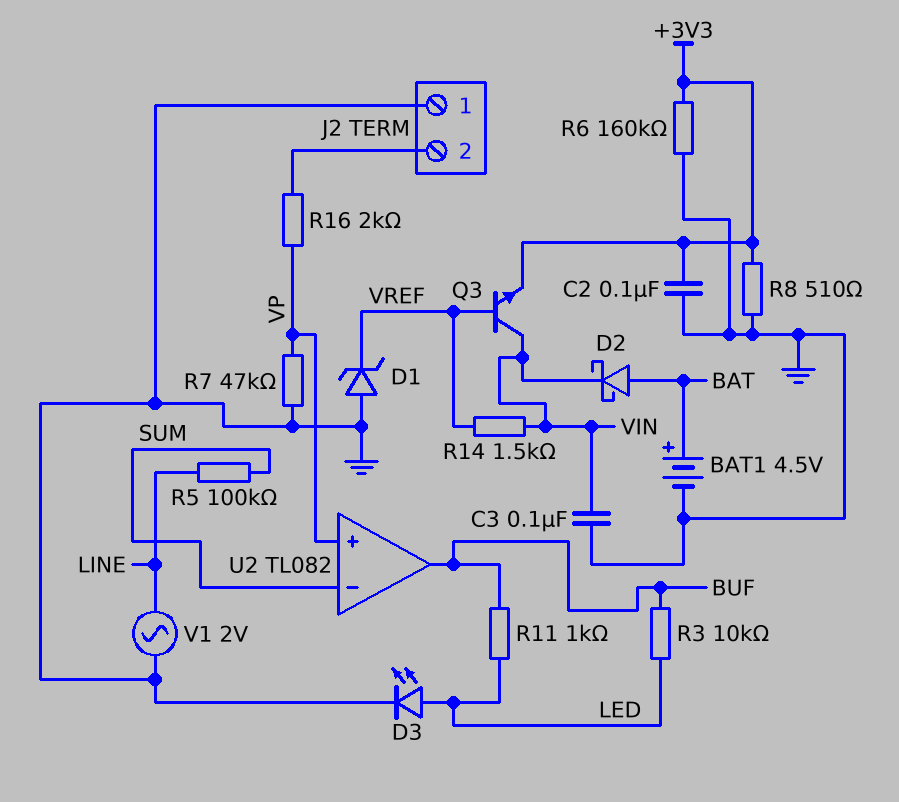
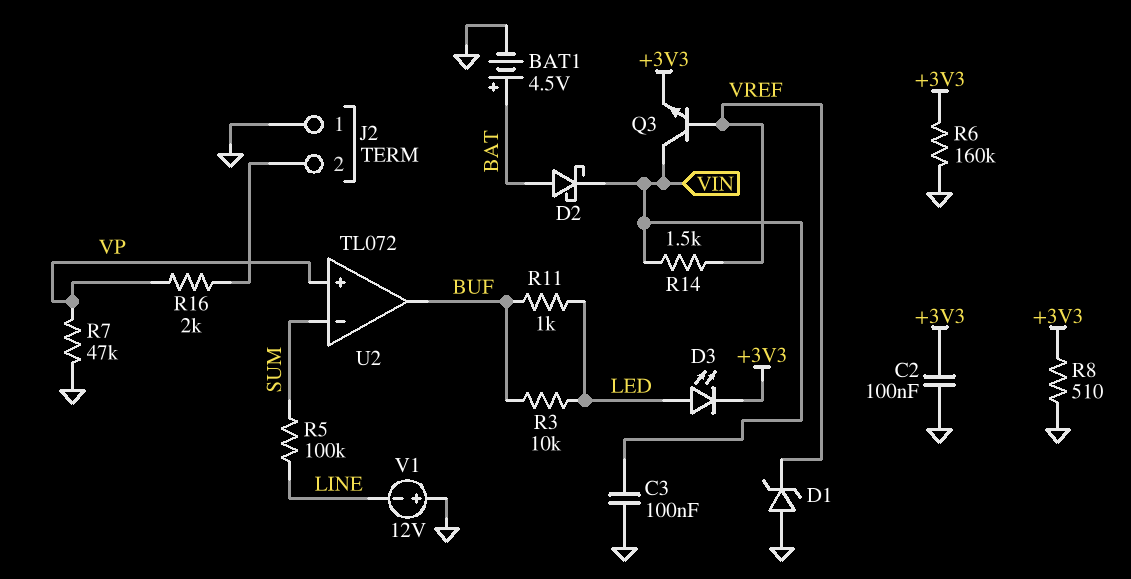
D3: LED (A LED, K GND) -> LED (A LED, K +3V3)
U2: TL082 -> TL072
V1: AC 2V (GND, LINE) -> 12V (plus GND, minus LINE)

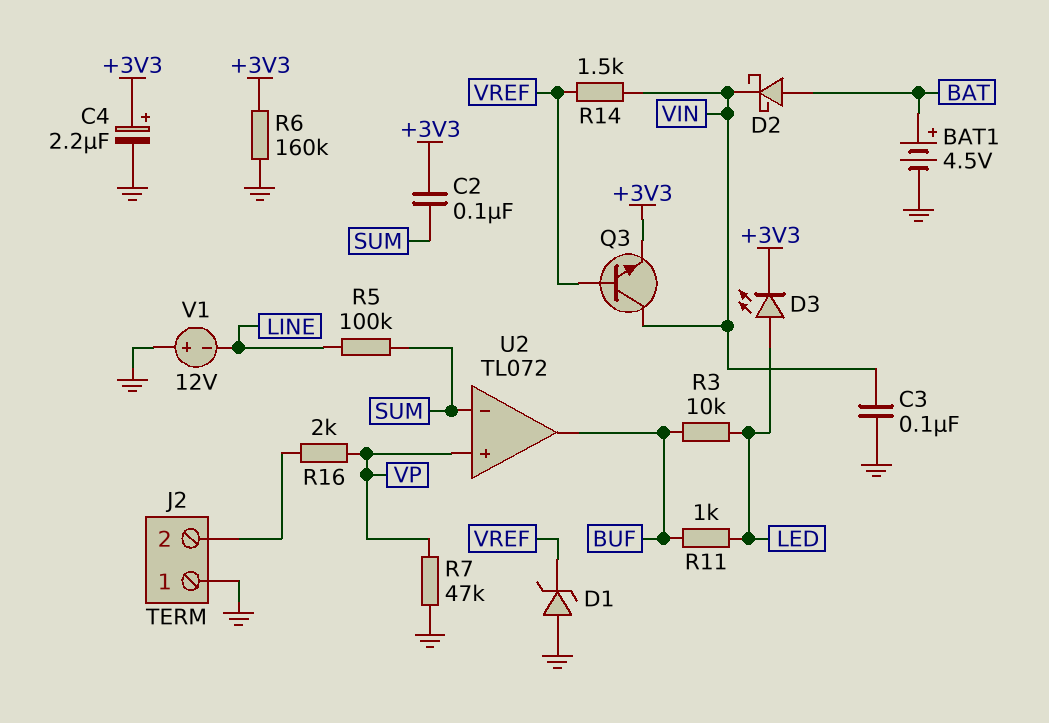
C2: 100nF (+3V3, GND) -> 100nF (+3V3, SUM)
C4: none -> 2.2uF (plus +3V3, minus GND)
R8: 510 (+3V3, GND) -> none

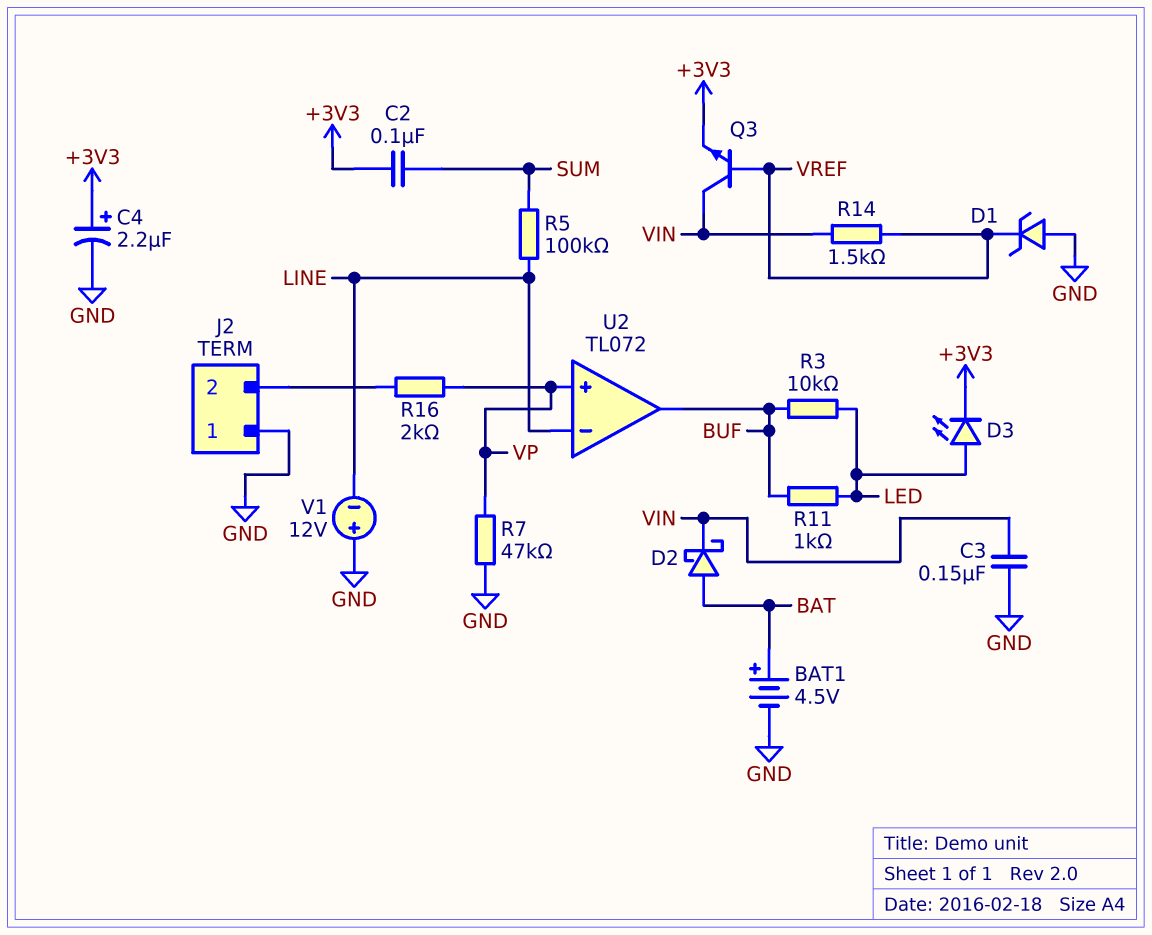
C3: 100nF (GND, VIN) -> 150nF (GND, VIN)
R6: 160k (+3V3, GND) -> none
U2 pin in-: SUM -> LINE

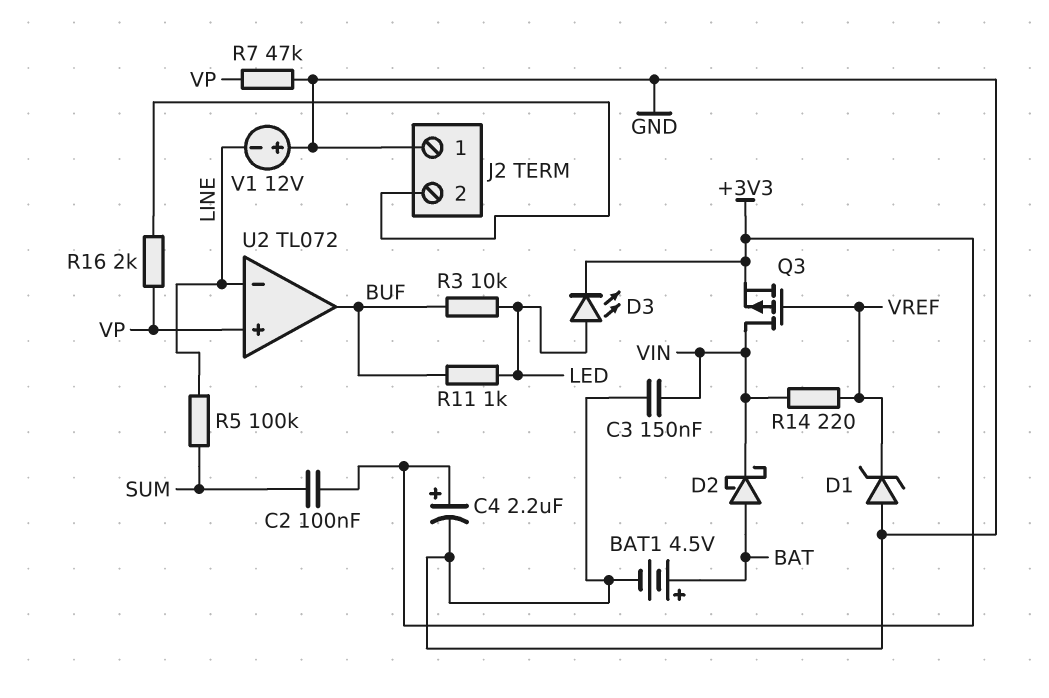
Q3: NPN (B VREF, C VIN, E +3V3) -> PMOS (G VREF, D VIN, S +3V3)
R14: 1.5k (VIN, VREF) -> 220 (VIN, VREF)

